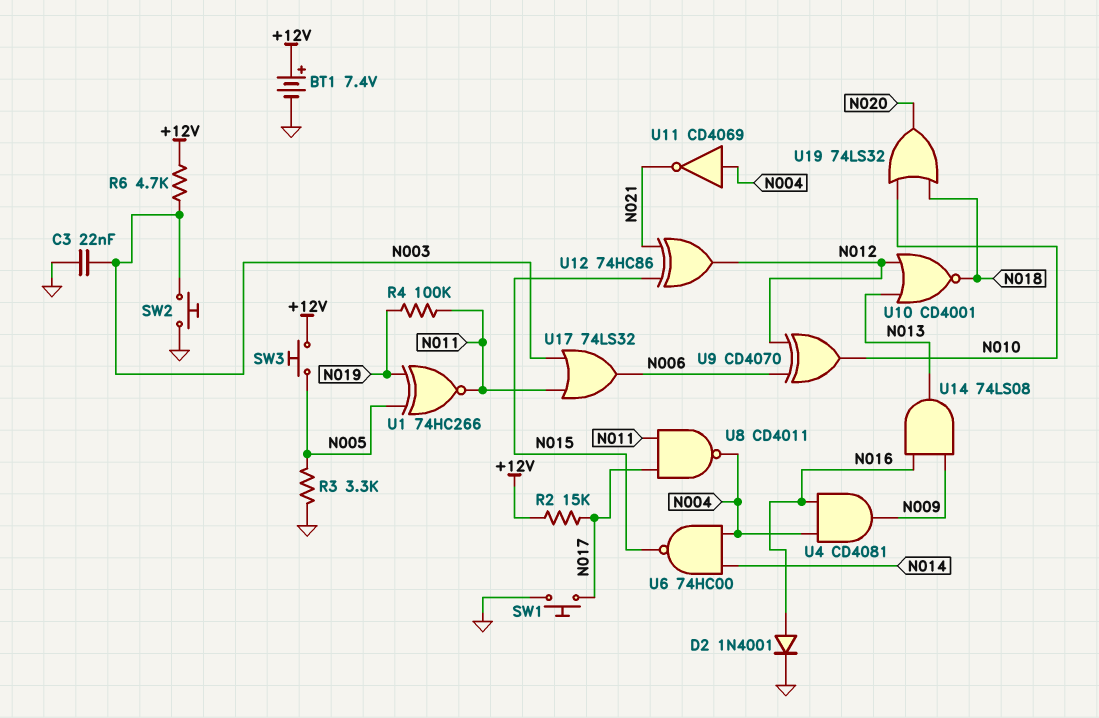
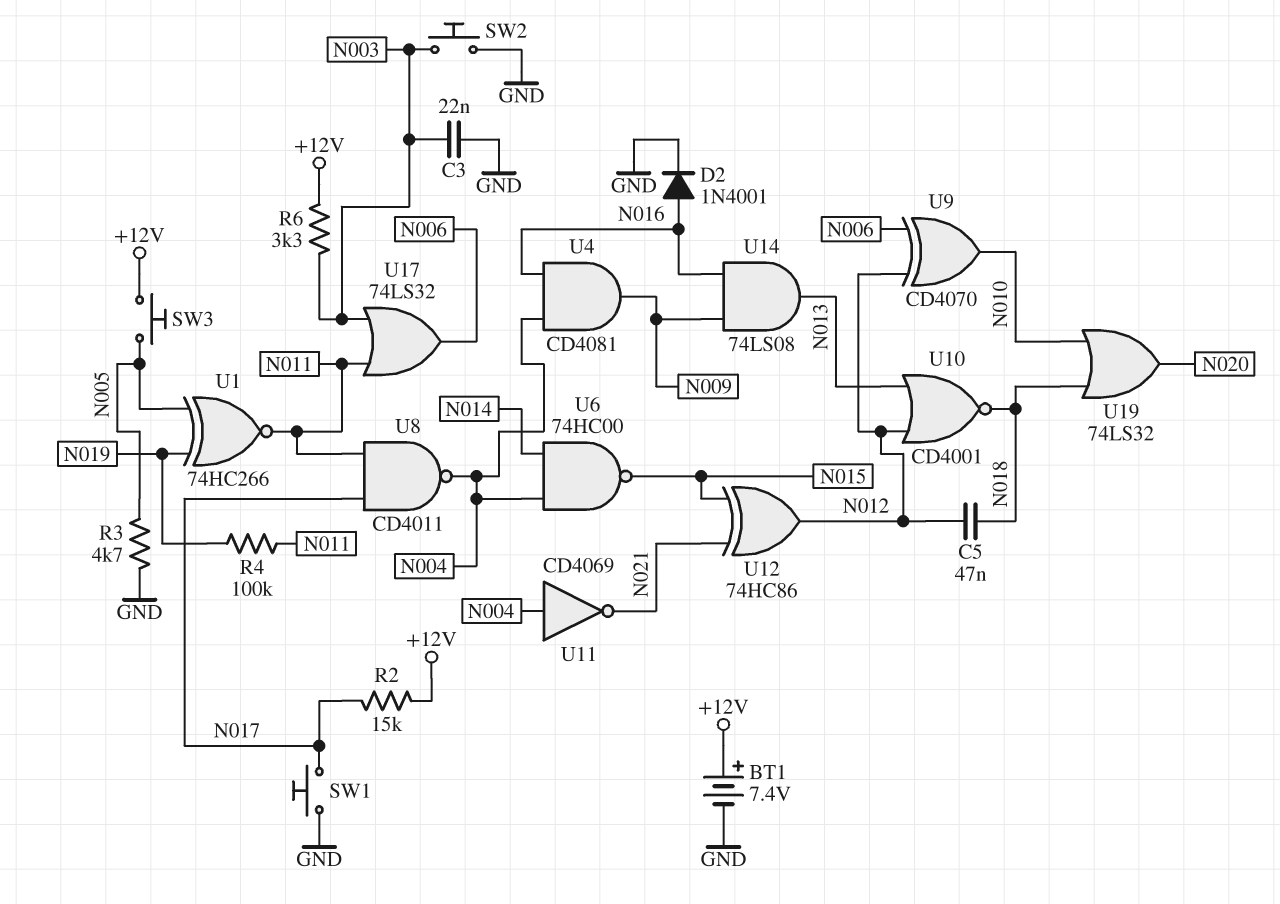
C5: none -> 47nF (N012, N018)
R3: 3.3k (GND, N005) -> 4.7k (GND, N005)
R6: 4.7k (+12V, N003) -> 3.3k (+12V, N003)

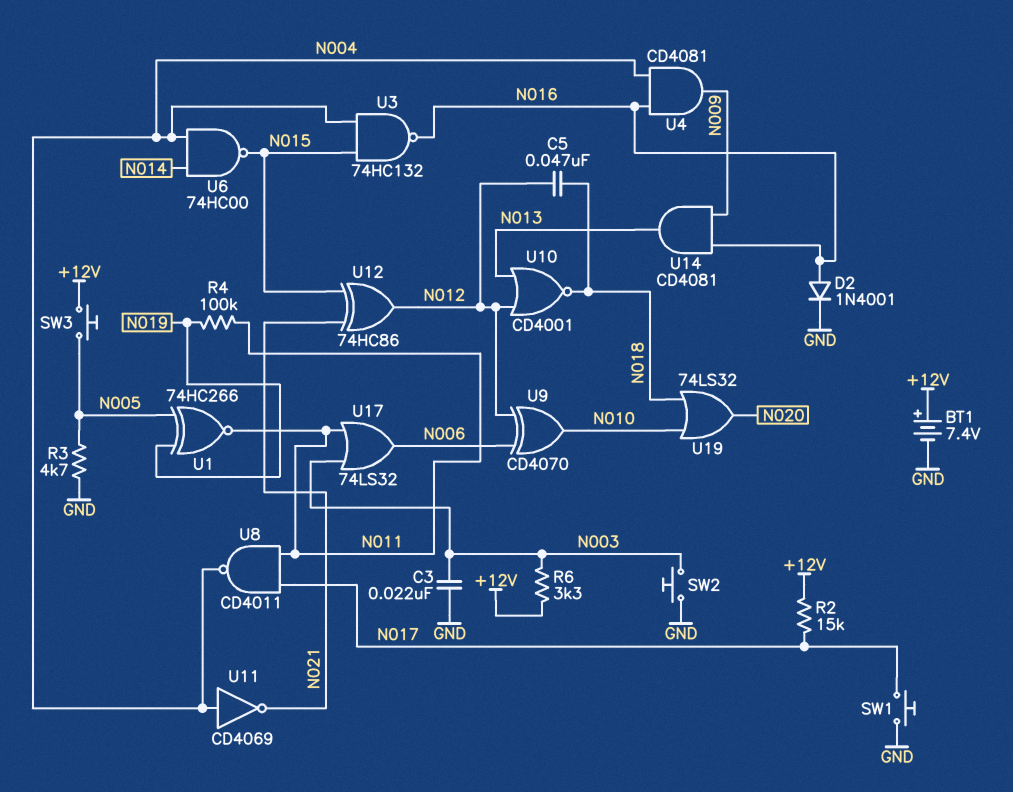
U3: none -> NAND 74HC132 (in N004, in N015, out N016)
U14: AND 74LS08 (in N009, in N016, out N013) -> AND CD4081 (in N009, in N016, out N013)

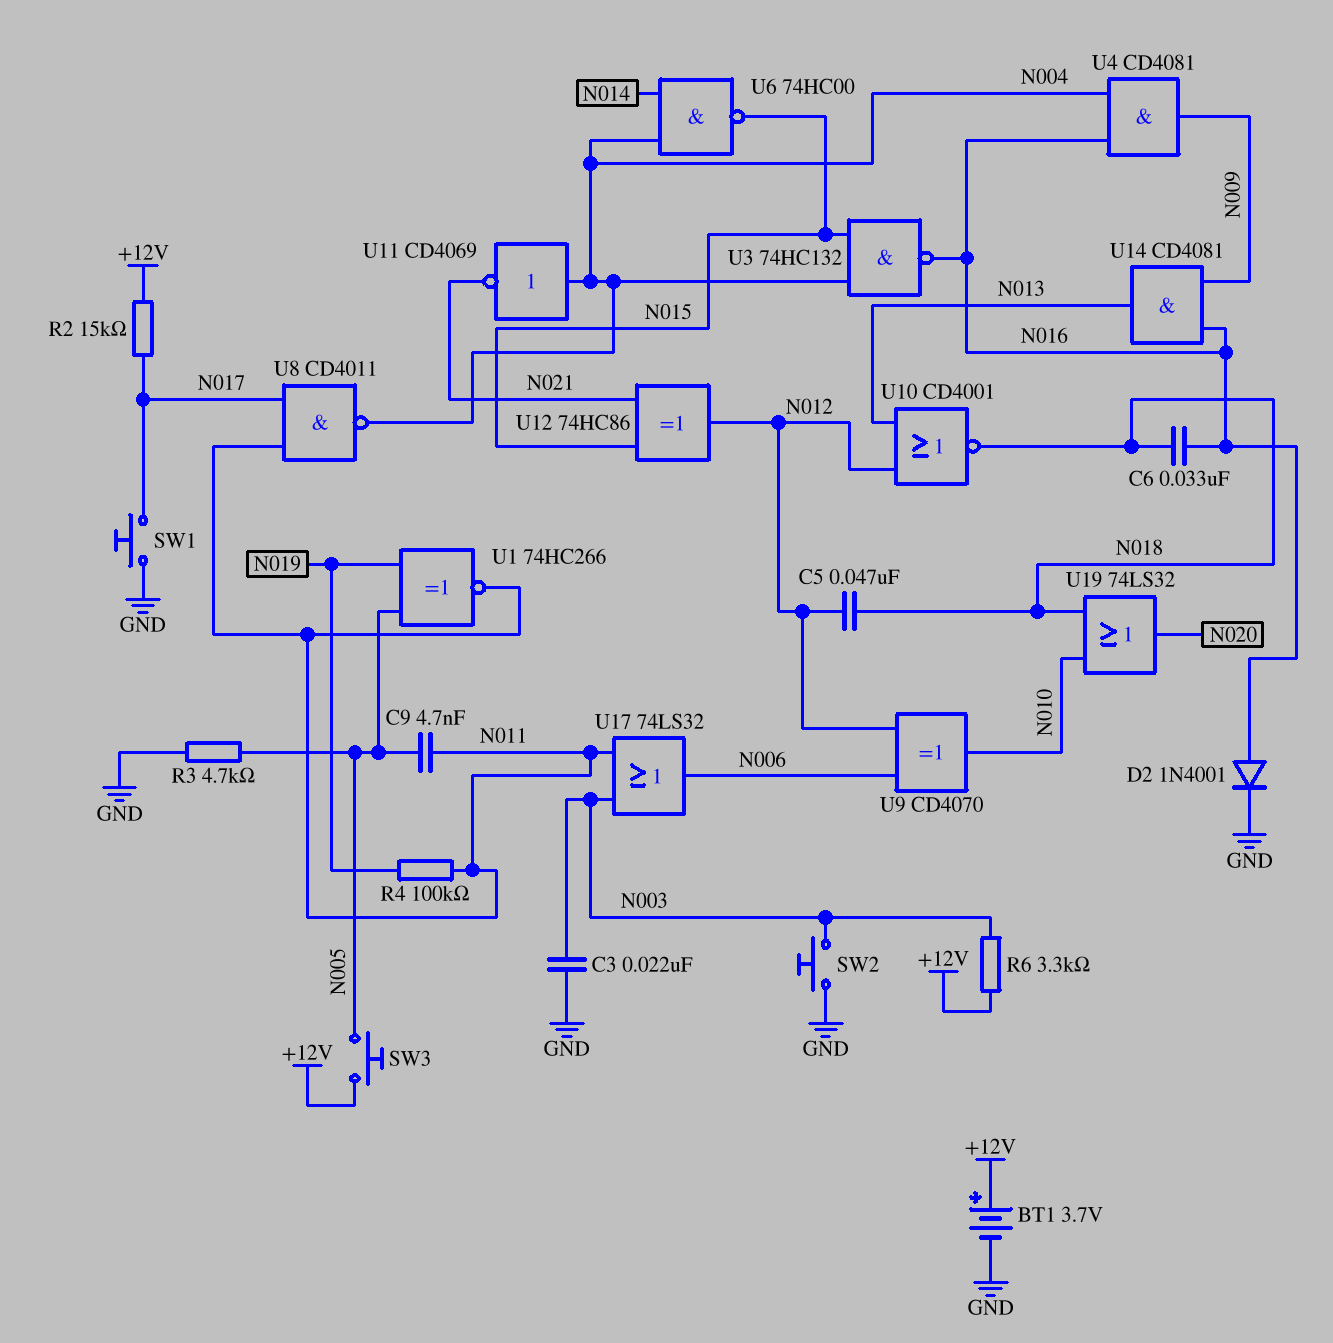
BT1: 7.4V (plus +12V, minus GND) -> 3.7V (plus +12V, minus GND)
C6: none -> 33nF (N016, N018)
C9: none -> 4.7nF (N005, N011)

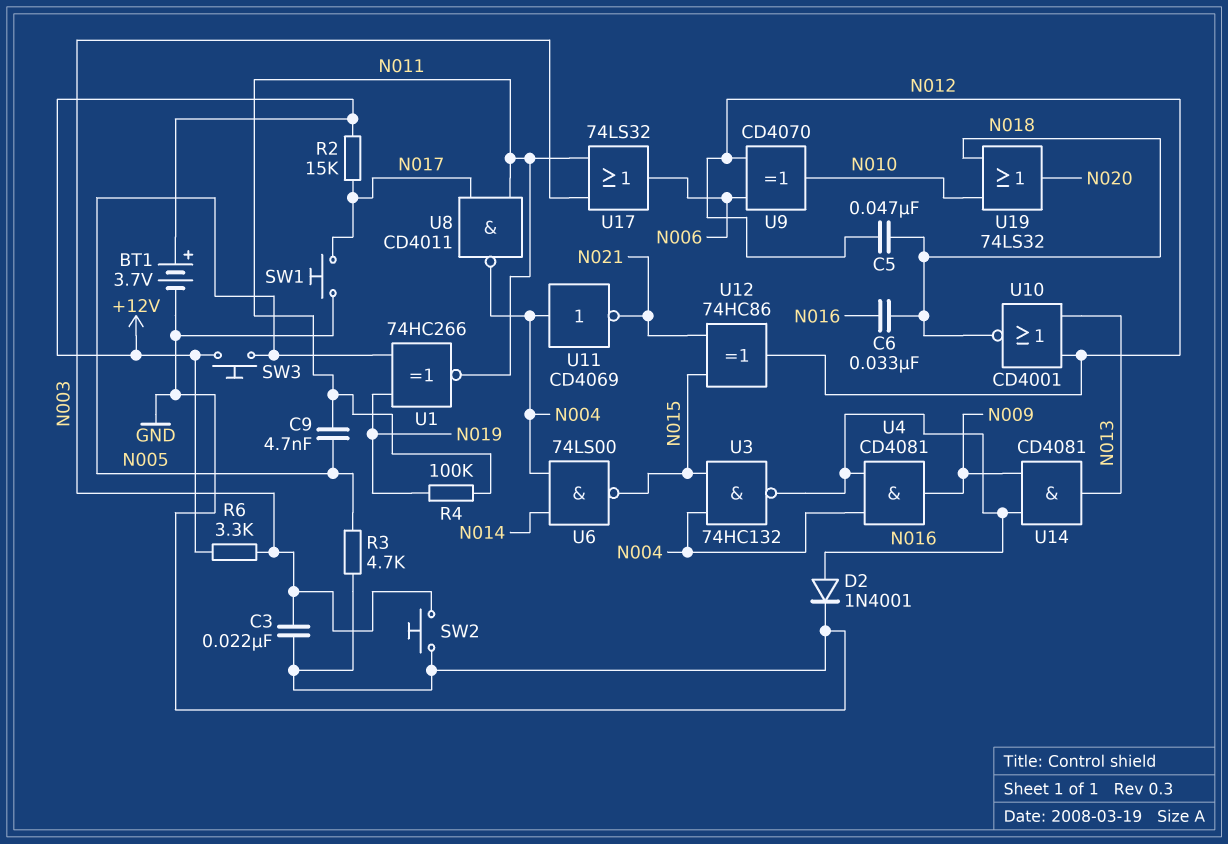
U6: NAND 74HC00 (in N004, in N014, out N015) -> NAND 74LS00 (in N004, in N014, out N015)

